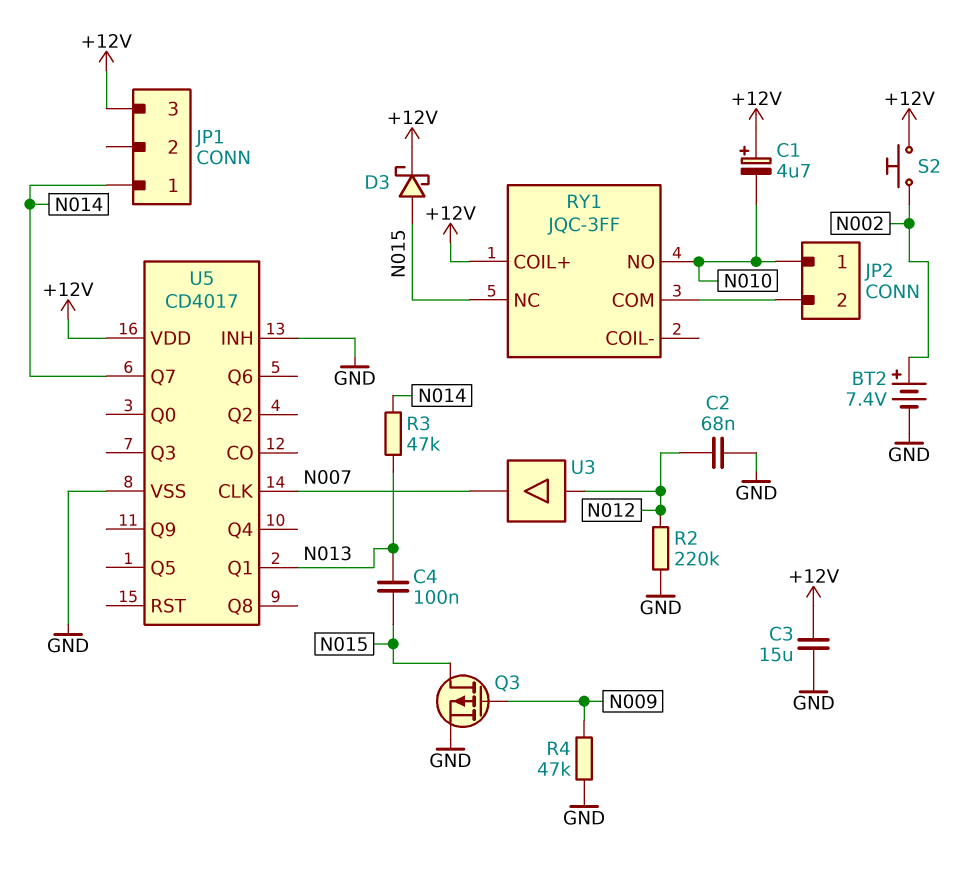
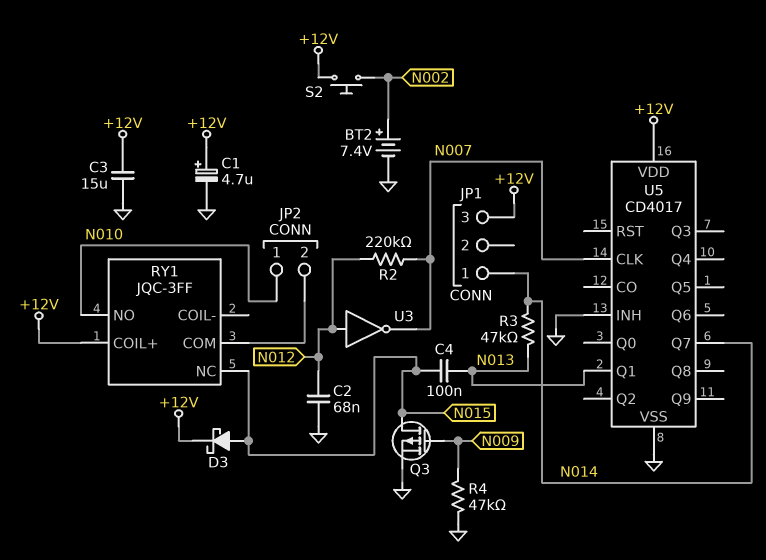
C1: 4.7uF (plus +12V, minus N010) -> 4.7uF (plus +12V, minus GND)
R2: 220k (GND, N012) -> 220k (N007, N012)
U3: buffer (in N012, out N007) -> NOT (in N012, out N007)

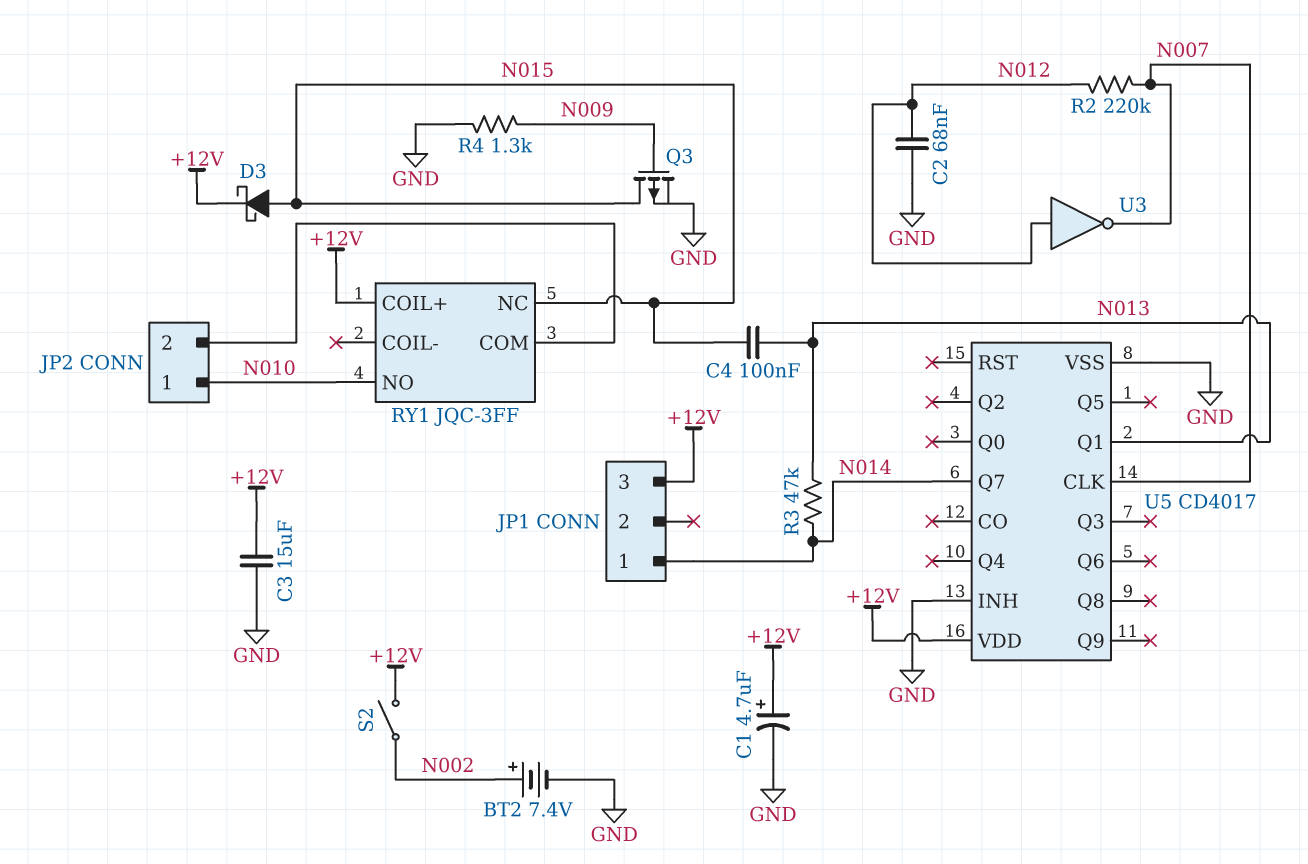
R4: 47k (GND, N009) -> 1.3k (GND, N009)
S2: button (+12V, N002) -> switch (+12V, N002)

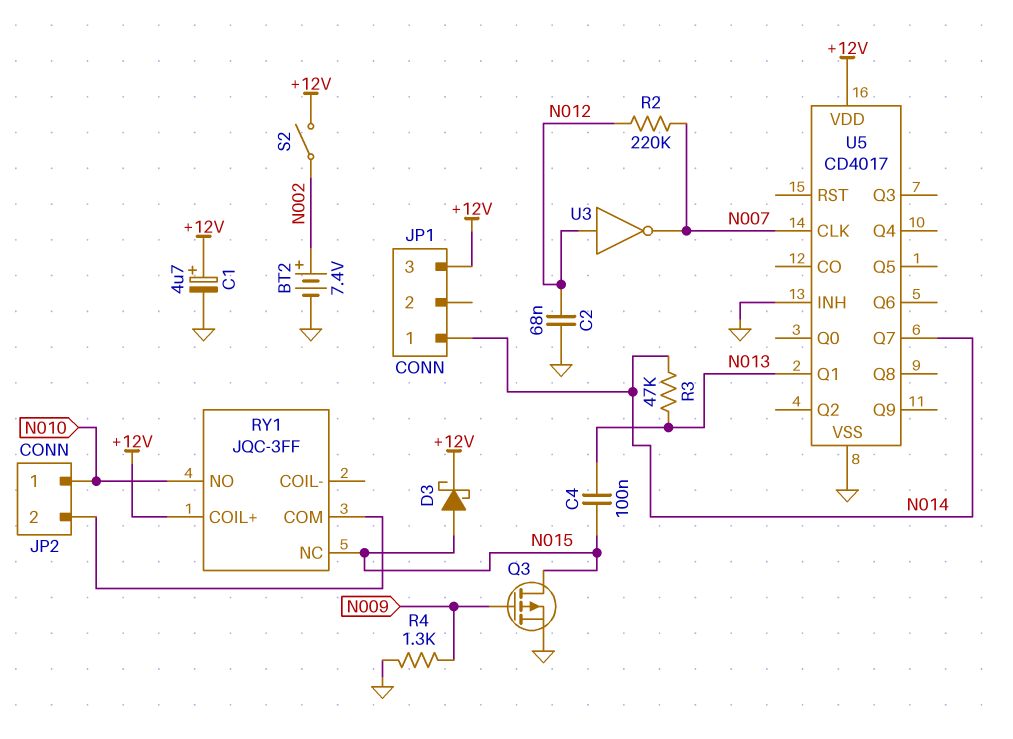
C3: 15uF (+12V, GND) -> none

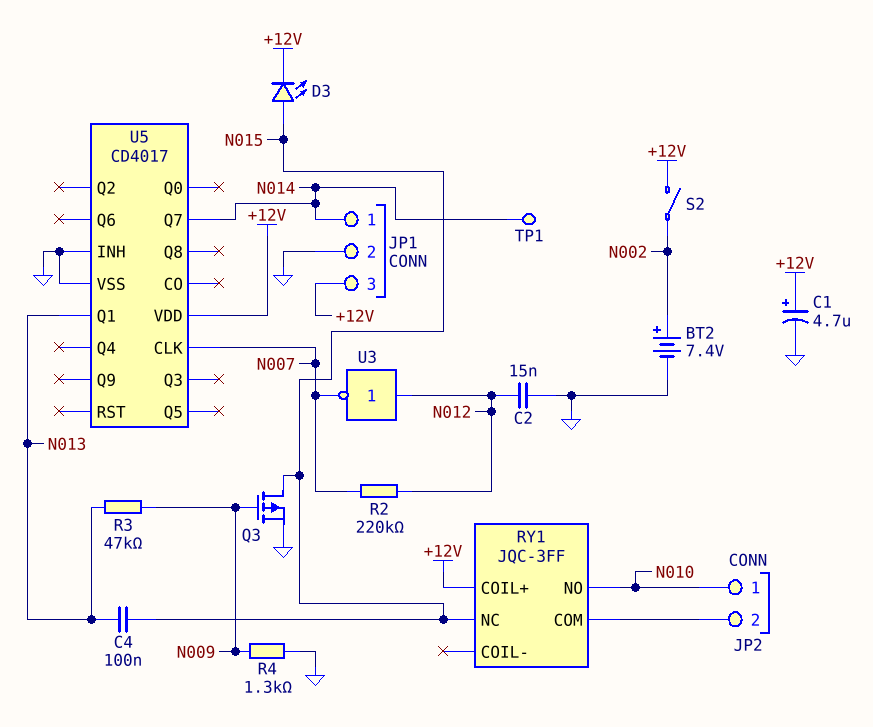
C2: 68nF (GND, N012) -> 15nF (GND, N012)
D3: schottky (A N015, K +12V) -> LED (A N015, K +12V)
JP1 pin 2: none -> GND
R3: 47k (N013, N014) -> 47k (N009, N013)
TP1: none -> test point (N014)

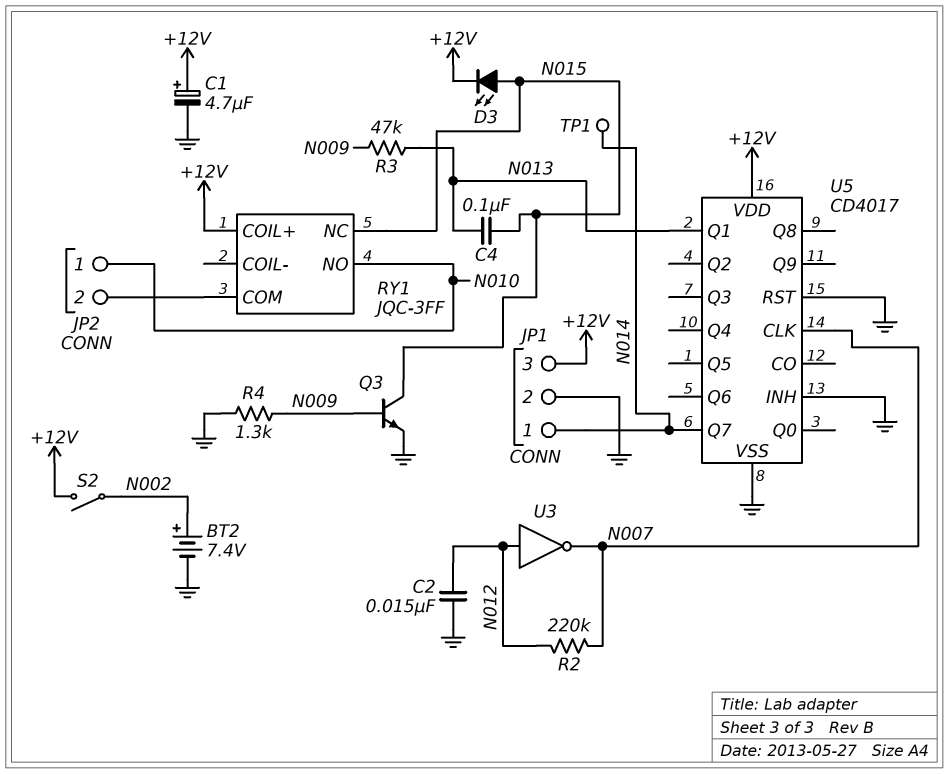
Q3: PMOS (G N009, D N015, S GND) -> NPN (B N009, C N015, E GND)
U5 pin RST: none -> GND

